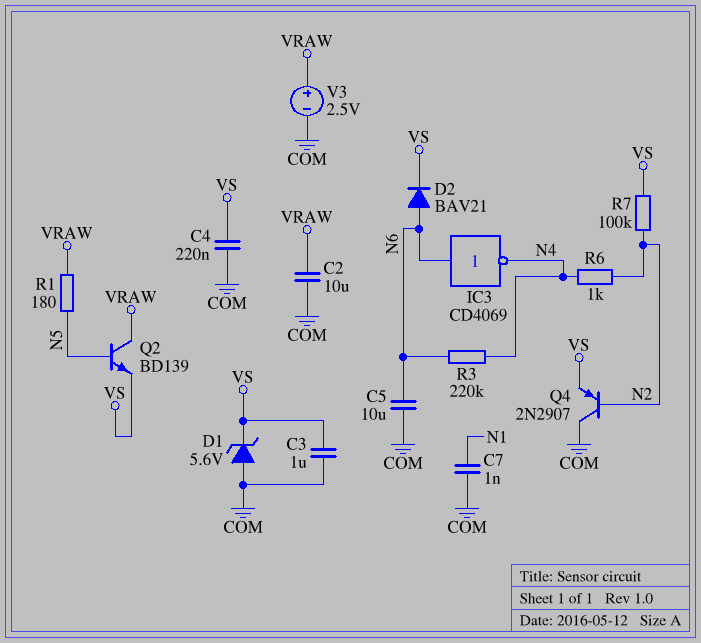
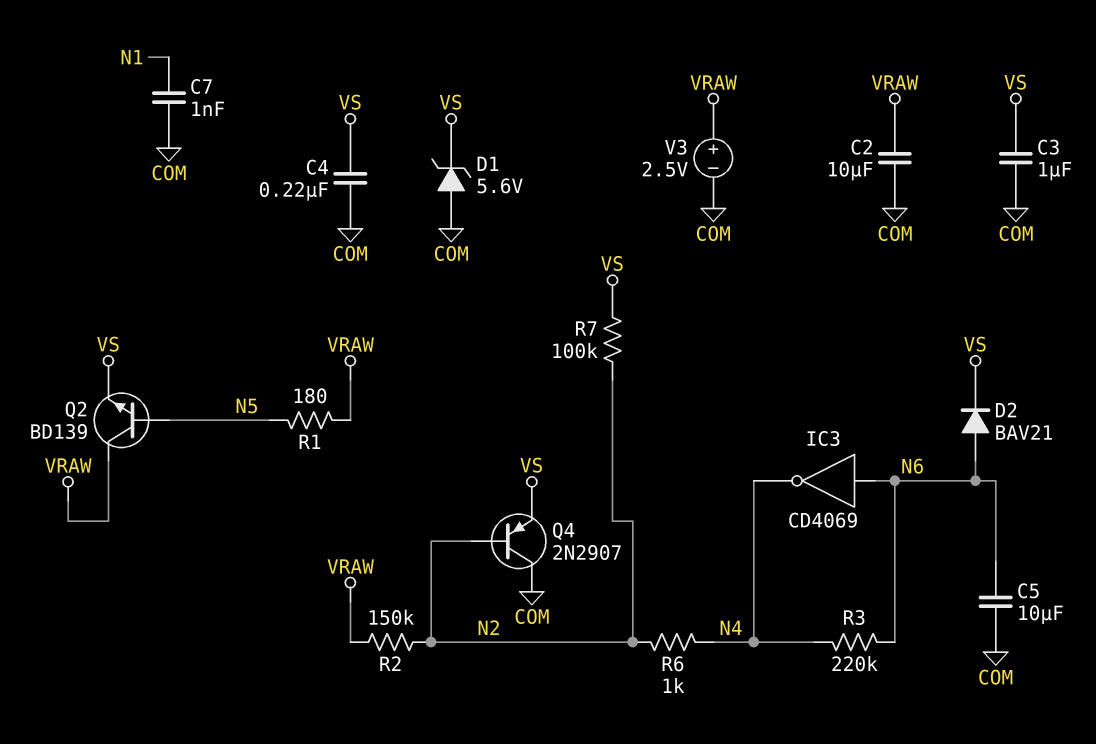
R2: none -> 150k (N2, VRAW)

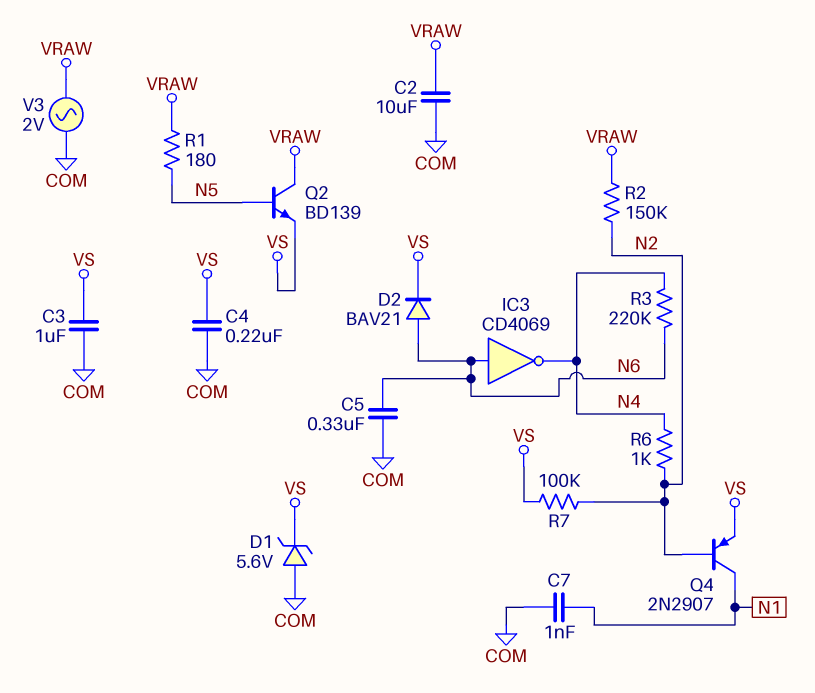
C5: 10uF (COM, N6) -> 330nF (COM, N6)
Q4: PNP 2N2907 (B N2, C COM, E VS) -> PNP 2N2907 (B N2, C N1, E VS)
V3: 2.5V (plus VRAW, minus COM) -> AC 2V (COM, VRAW)

